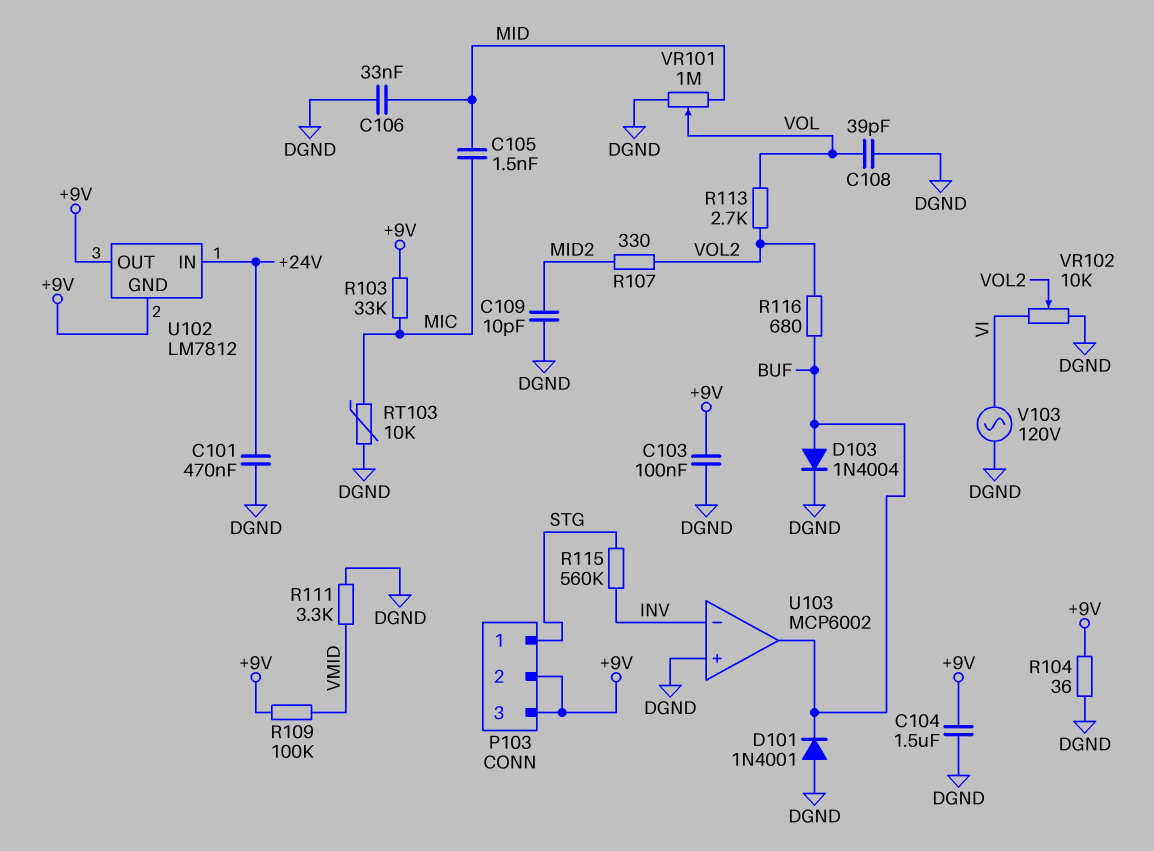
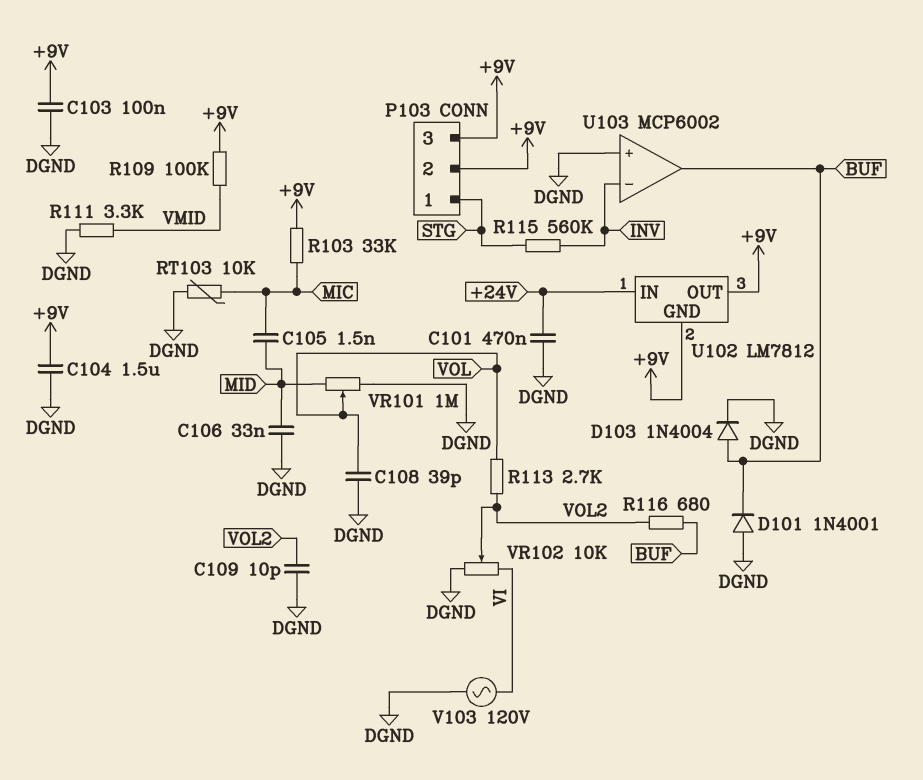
C109: 10pF (DGND, MID2) -> 10pF (DGND, VOL2)
R104: 36 (+9V, DGND) -> none
R107: 330 (MID2, VOL2) -> none

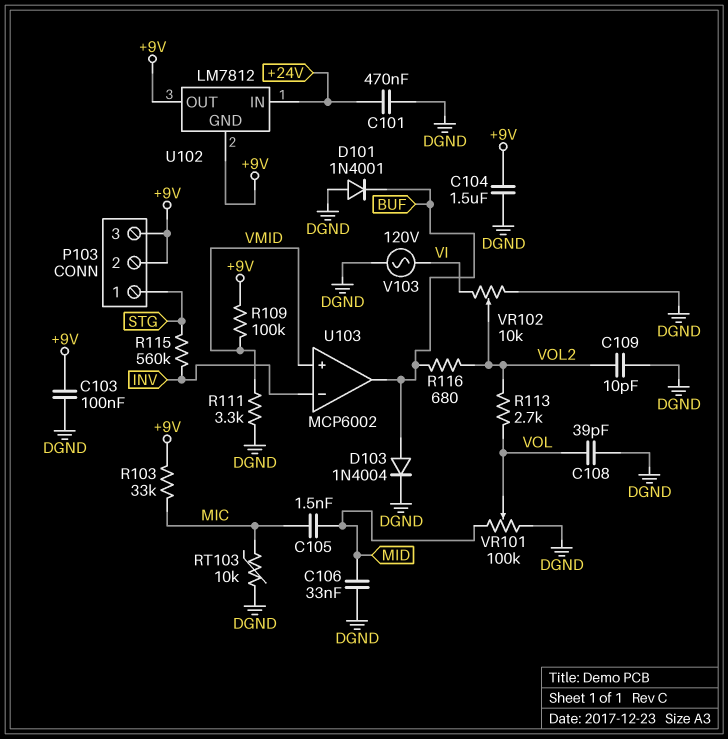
U103 pin in+: DGND -> VMID
VR101: 1M (DGND, MID, wiper VOL) -> 100k (DGND, MID, wiper VOL)

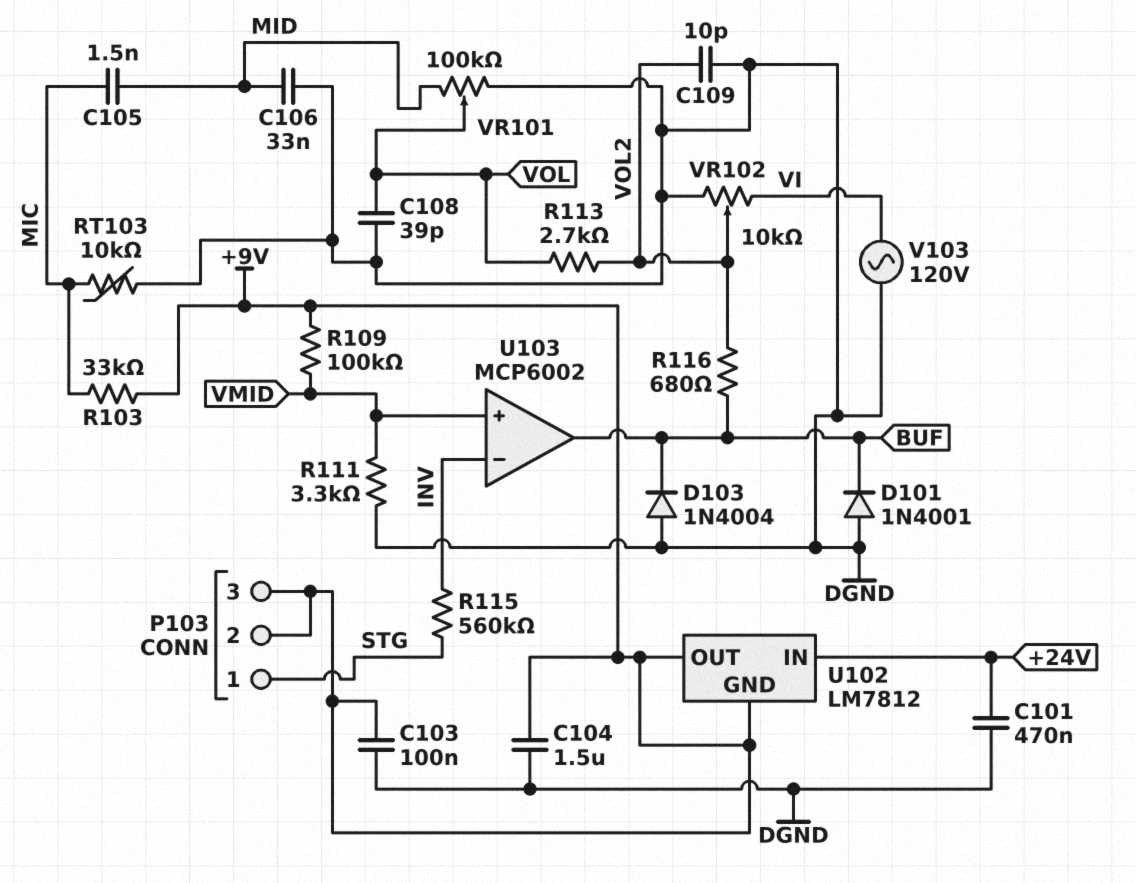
D103: diode 1N4004 (A BUF, K DGND) -> diode 1N4004 (A DGND, K BUF)

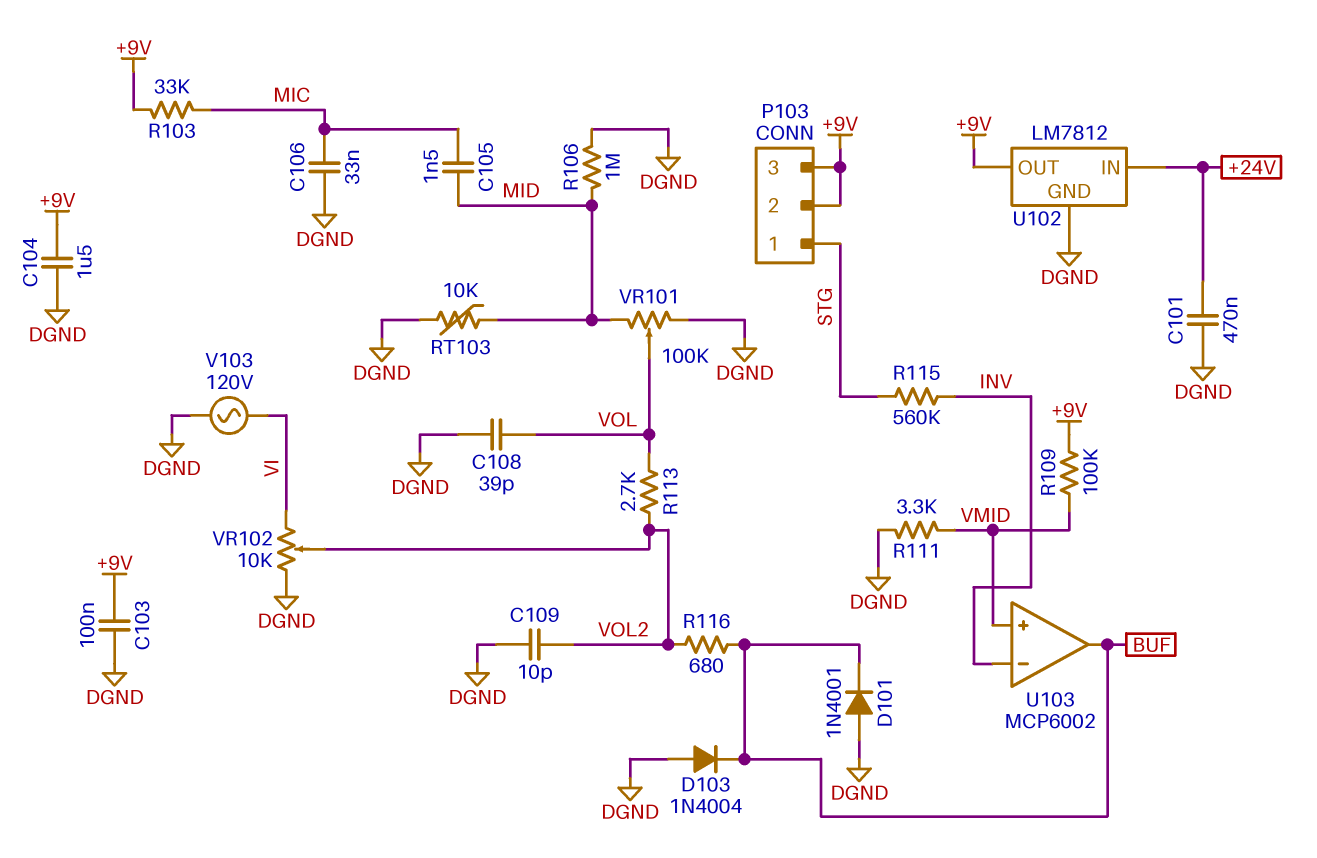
C106: 33nF (DGND, MID) -> 33nF (DGND, MIC)
R106: none -> 1M (DGND, MID)
RT103: 10k (DGND, MIC) -> 10k (DGND, MID)
U102 pin GND: +9V -> DGND

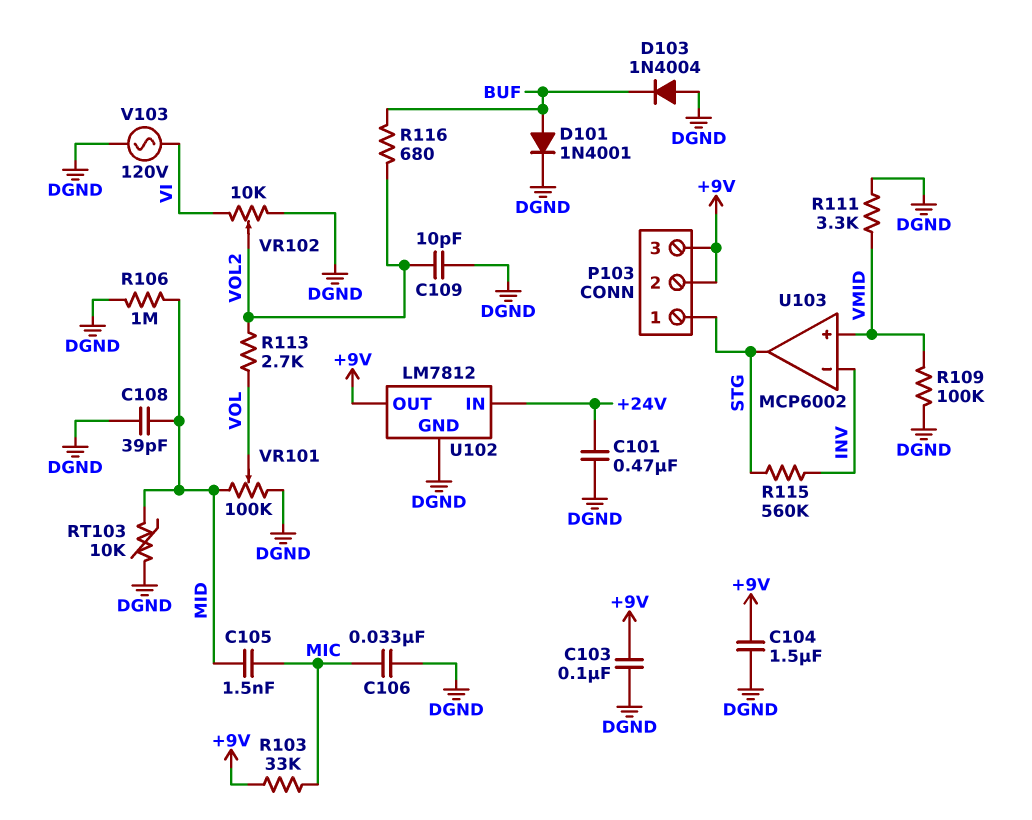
C108: 39pF (DGND, VOL) -> 39pF (DGND, MID)
D101: diode 1N4001 (A DGND, K BUF) -> diode 1N4001 (A BUF, K DGND)
R109: 100k (+9V, VMID) -> 100k (DGND, VMID)
U103 pin out: BUF -> STG

